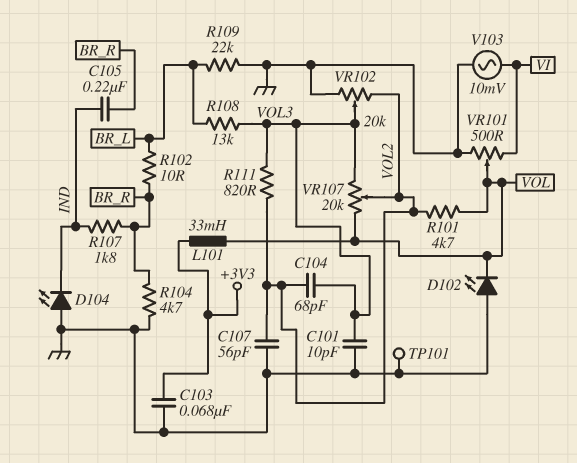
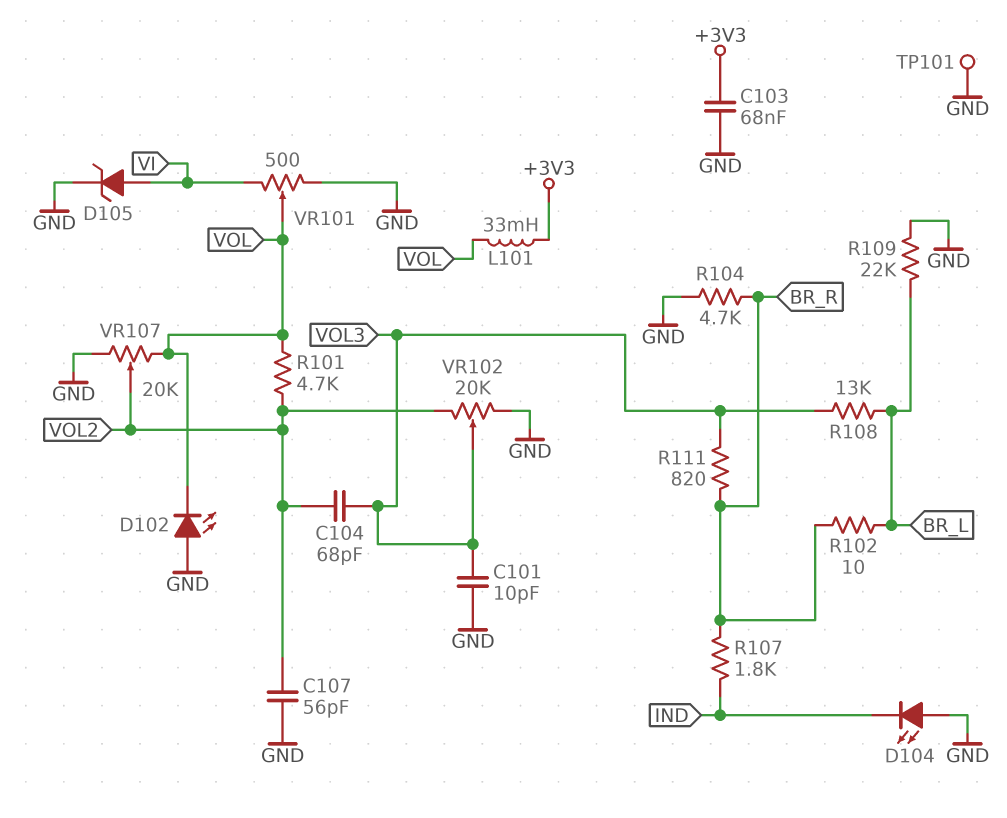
C105: 220nF (BR_R, IND) -> none
D105: none -> zener (A VI, K GND)
R111: 820 (VOL2, VOL3) -> 820 (BR_R, VOL3)
V103: AC 10mV (GND, VI) -> none
VR107: 20k (VOL, VOL3, wiper VOL2) -> 20k (GND, VOL, wiper VOL2)

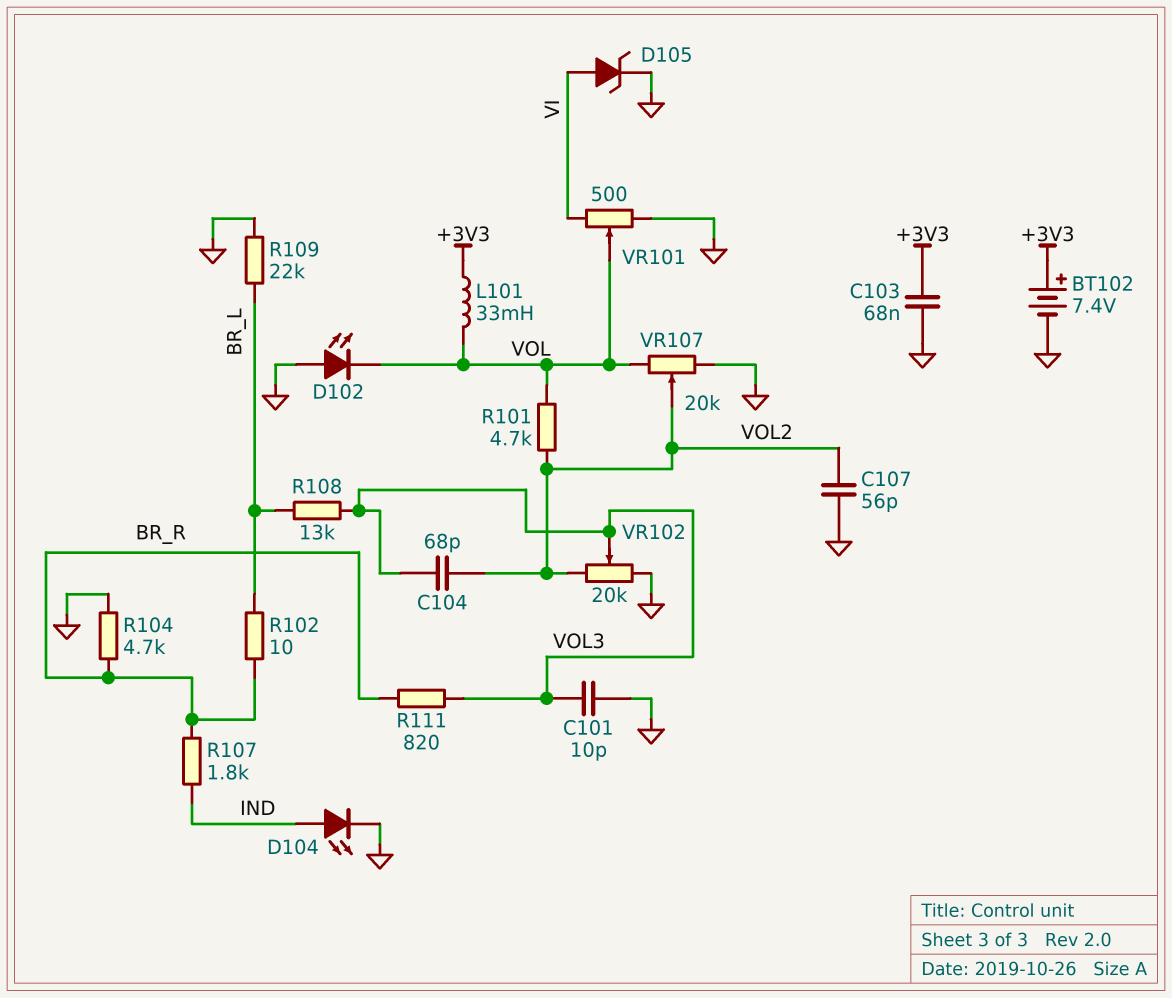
BT102: none -> 7.4V (plus +3V3, minus GND)
D104: LED (A GND, K IND) -> LED (A IND, K GND)
TP101: test point (GND) -> none

